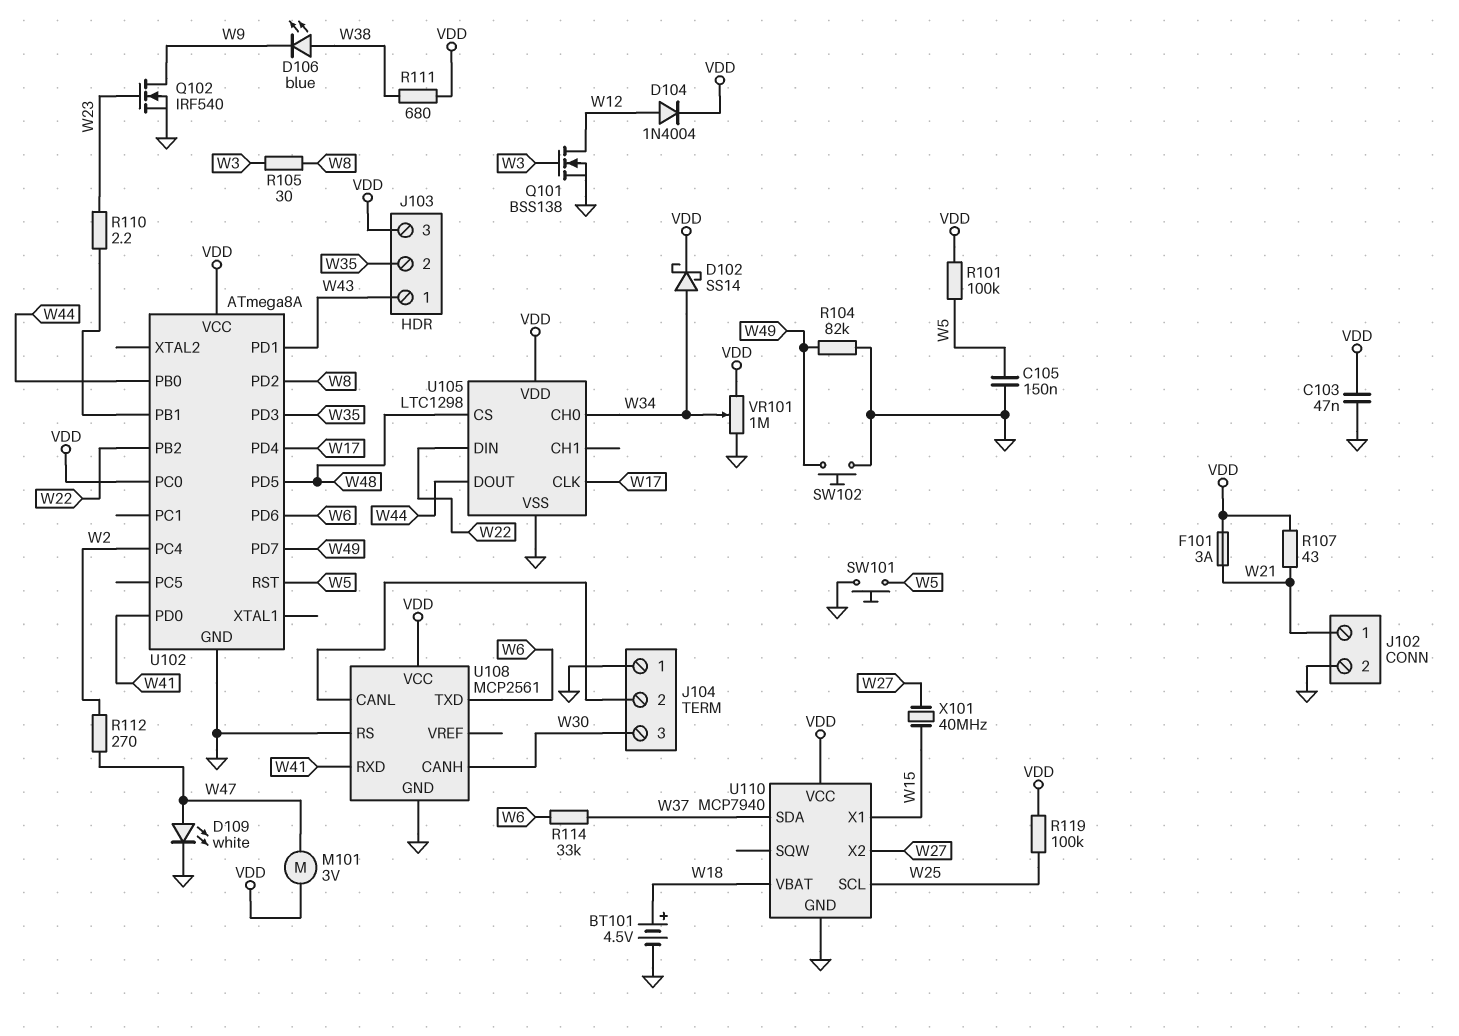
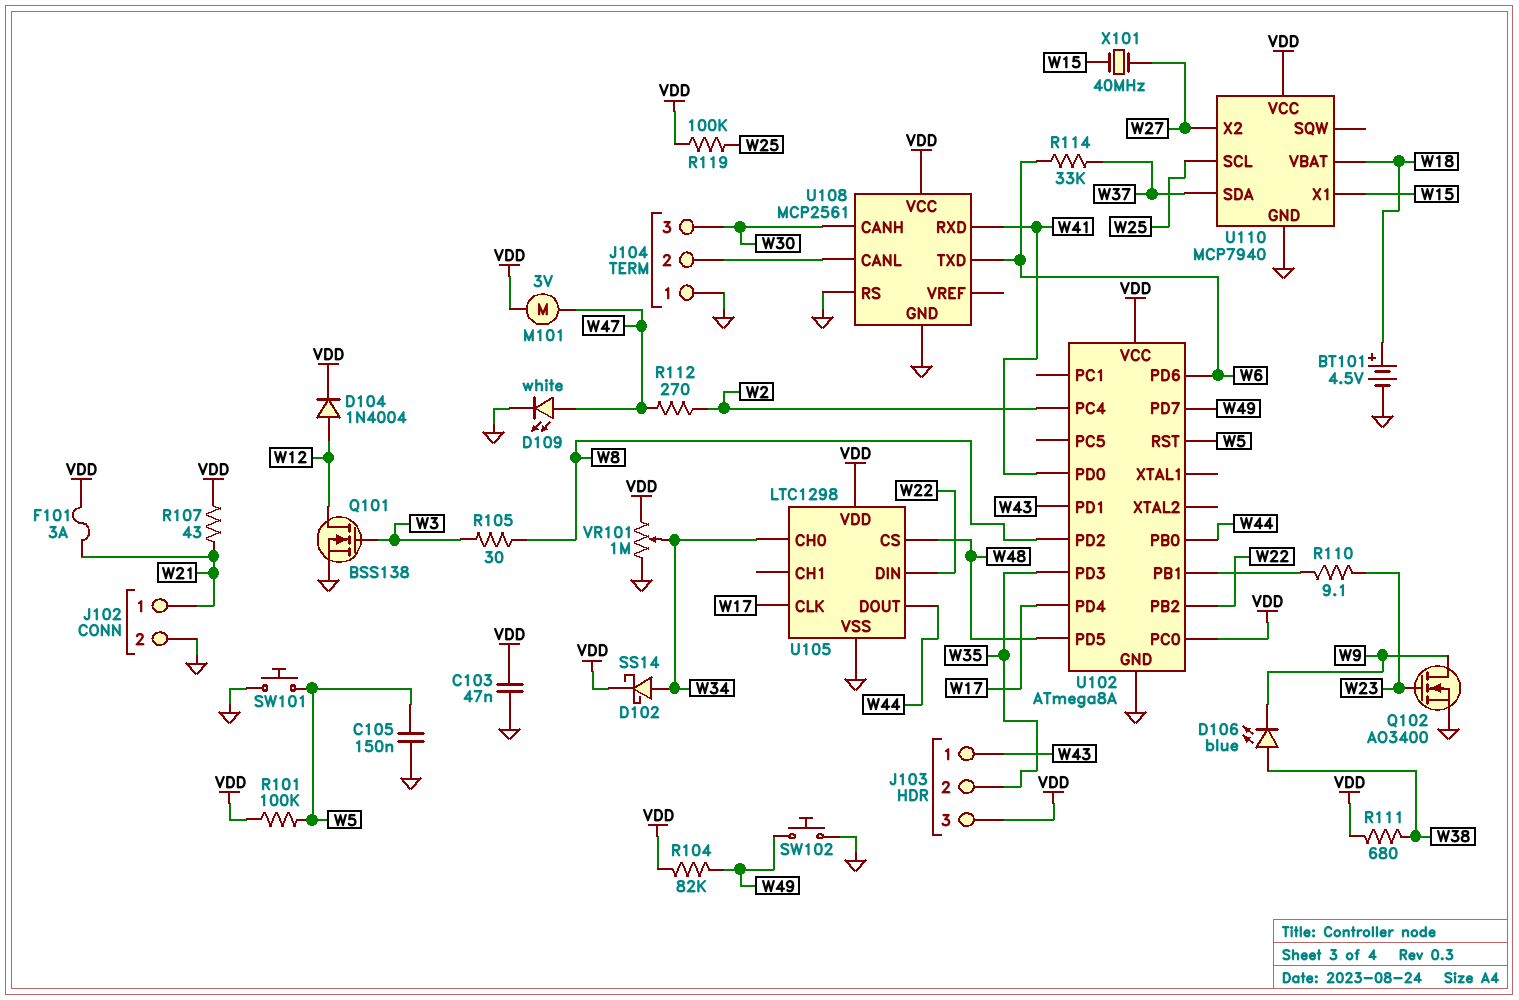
Q102: NMOS IRF540 (G W23, D W9, S GND) -> NMOS AO3400 (G W23, D W9, S GND)
R104: 82k (GND, W49) -> 82k (VDD, W49)
R110: 2.2 (U102/PB1, W23) -> 9.1 (U102/PB1, W23)

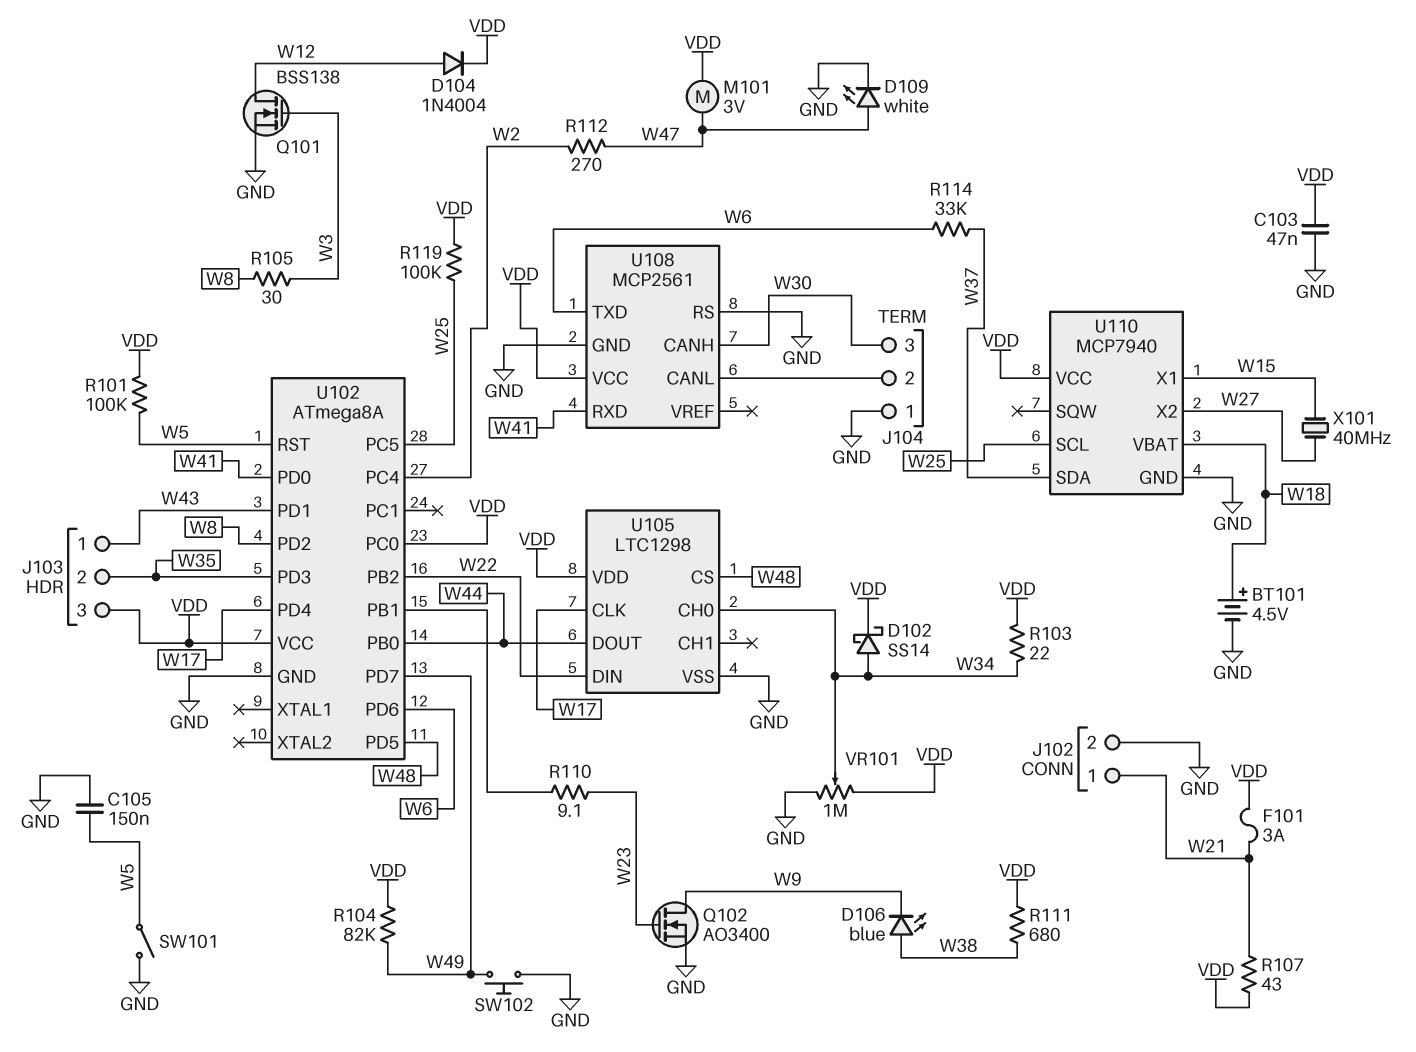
R103: none -> 22 (VDD, W34)
SW101: button (GND, W5) -> switch (GND, W5)
U102 pin PC5: none -> W25

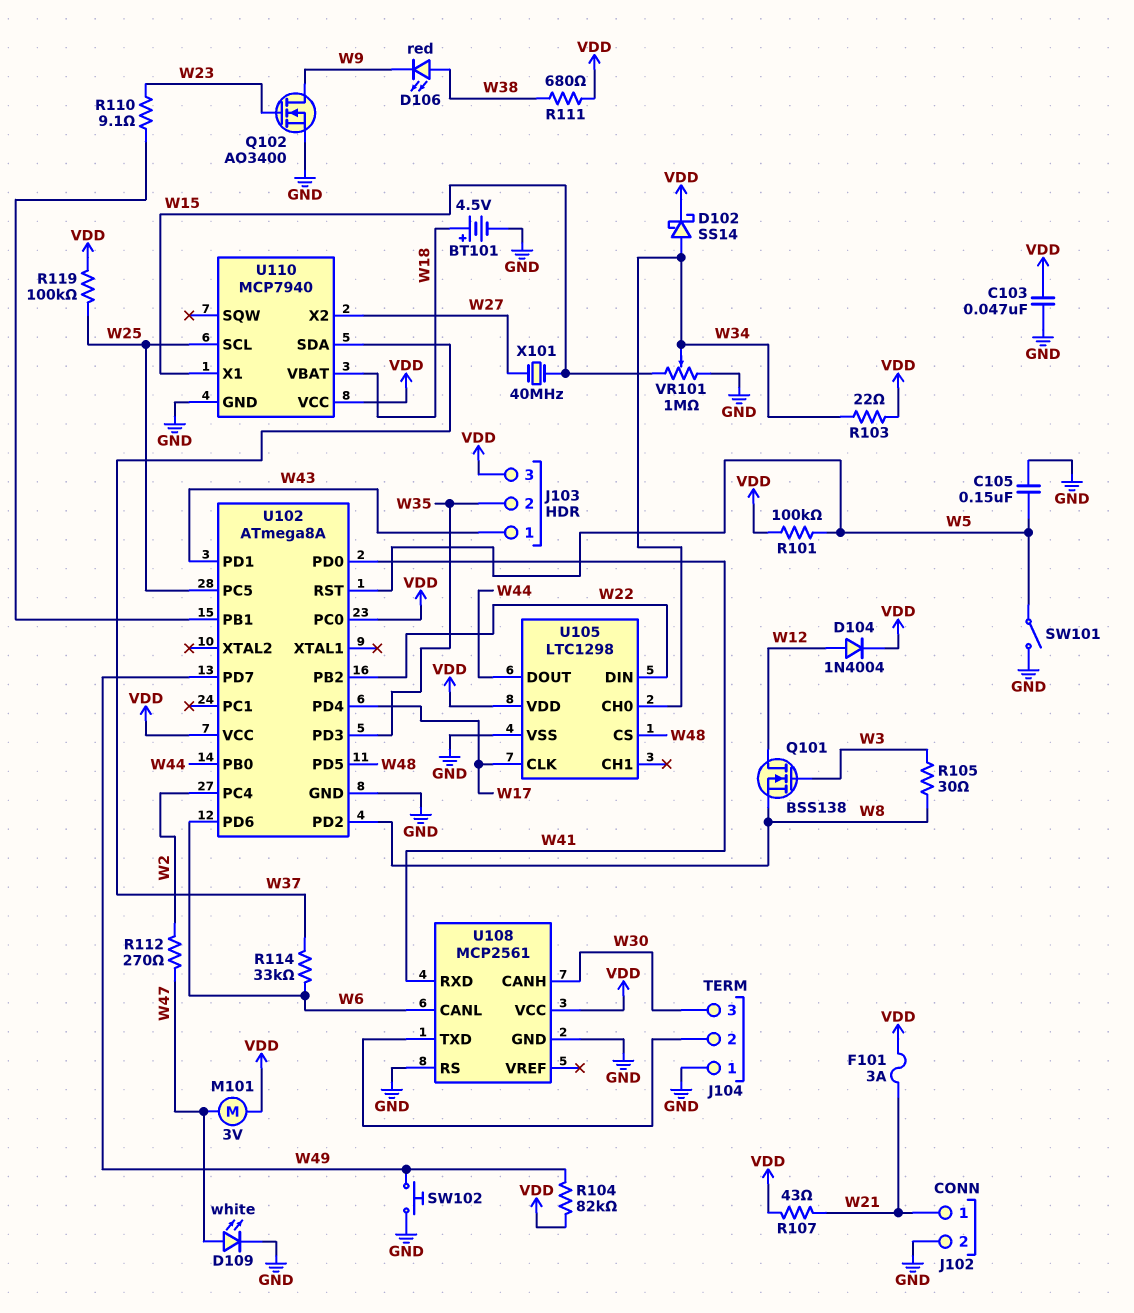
D106: LED blue (A W38, K W9) -> LED red (A W38, K W9)
Q101: NMOS BSS138 (G W3, D W12, S GND) -> NMOS BSS138 (G W3, D W12, S W8)
U108 pin CANL: J104/2 -> W6
U108 pin TXD: W6 -> J104/2
VR101: 1M (GND, VDD, wiper W34) -> 1M (GND, W15, wiper W34)

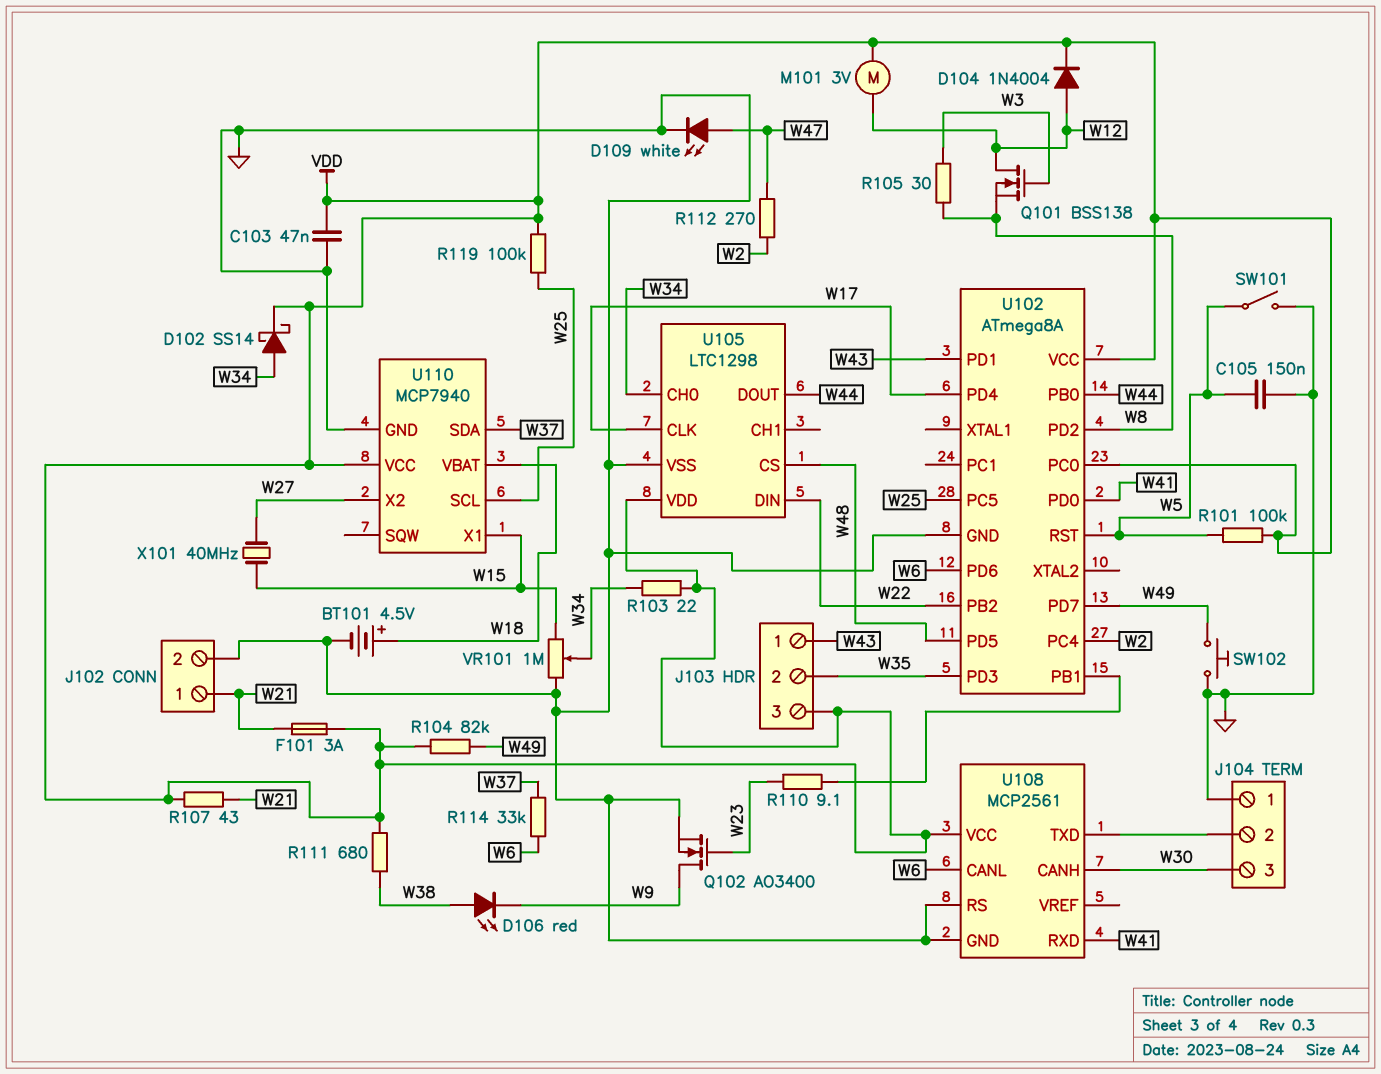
M101: motor 3V (VDD, W47) -> motor 3V (VDD, W12)

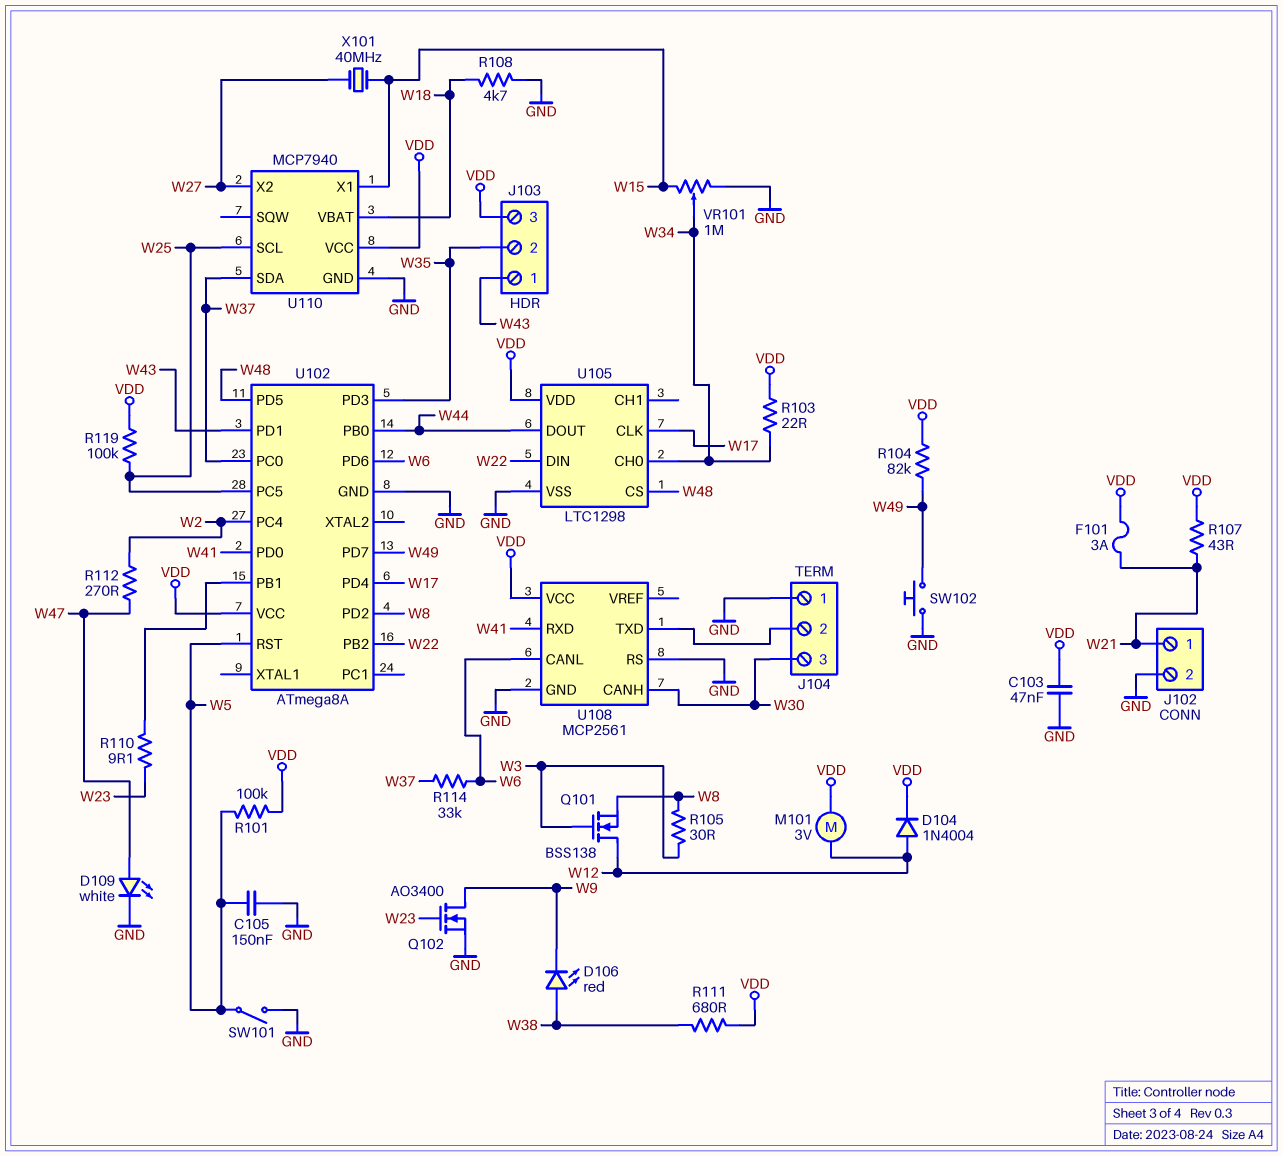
BT101: 4.5V (plus W18, minus GND) -> none
D102: schottky SS14 (A W34, K VDD) -> none
R108: none -> 4.7k (GND, W18)
U102 pin PC0: VDD -> W37

